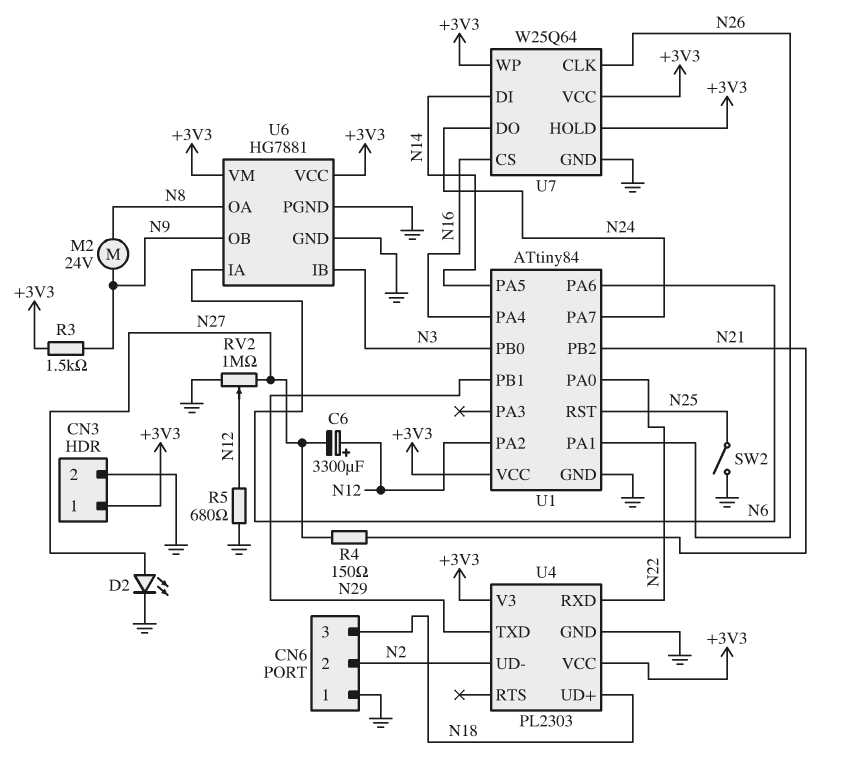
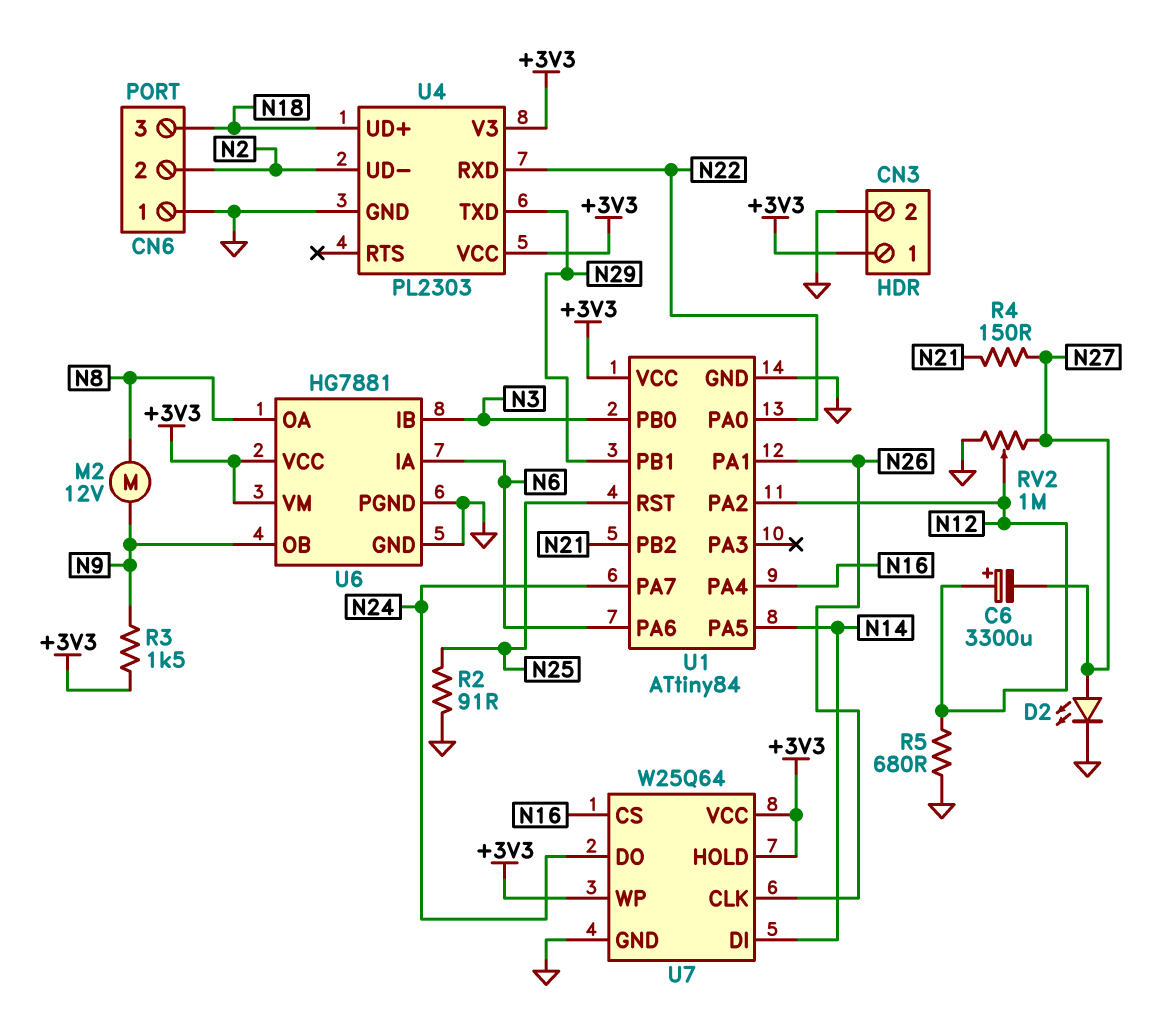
M2: motor 24V (N8, N9) -> motor 12V (N8, N9)
R2: none -> 91 (GND, N25)
SW2: switch (GND, N25) -> none

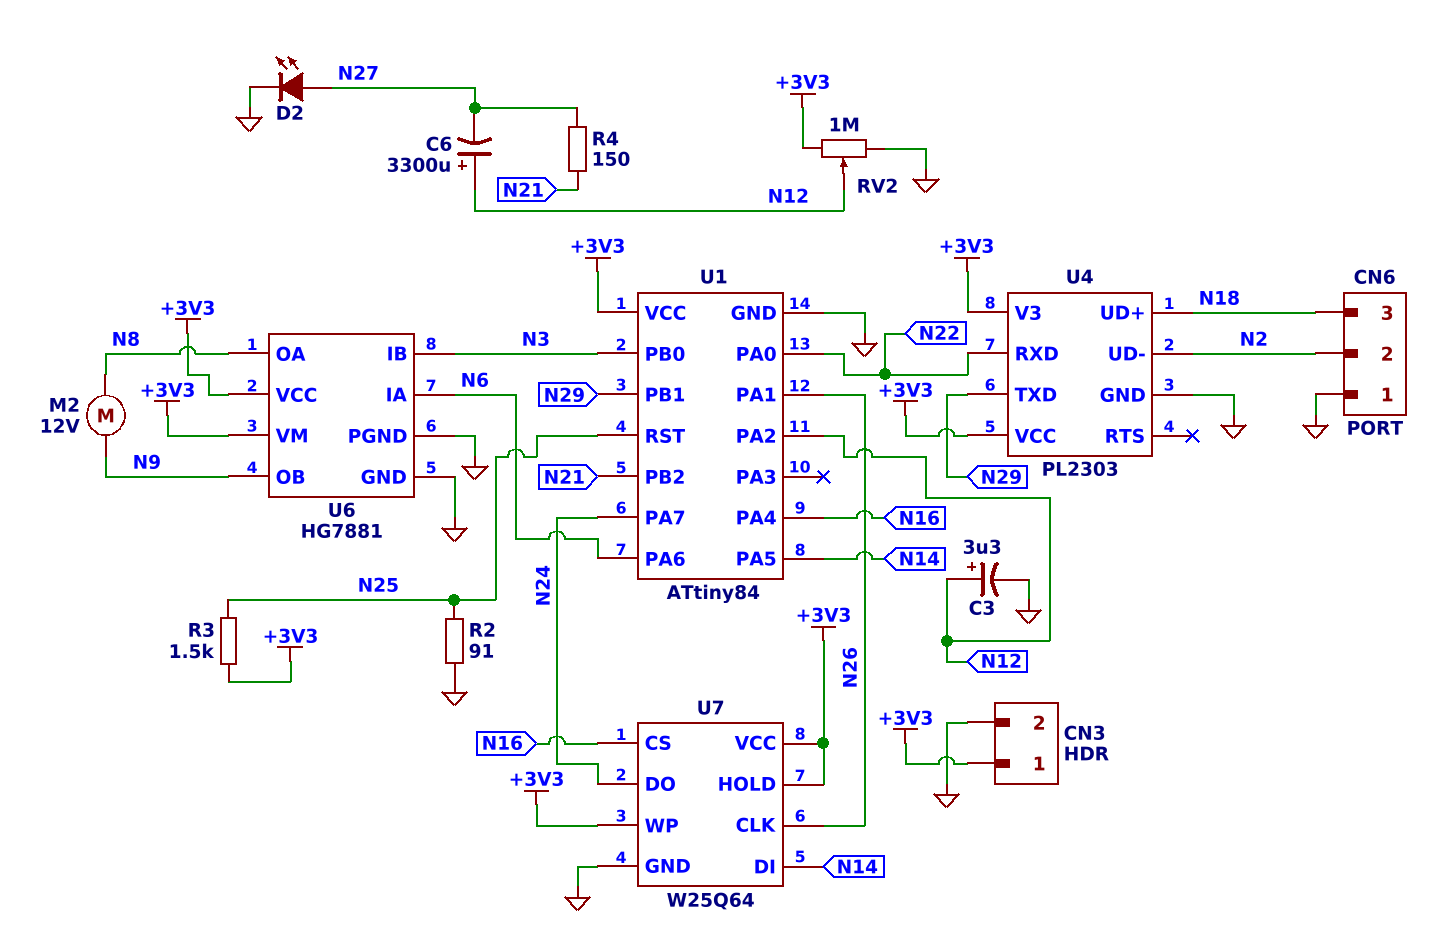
C3: none -> 3.3uF (plus N12, minus GND)
R3: 1.5k (+3V3, N9) -> 1.5k (+3V3, N25)
R5: 680 (GND, N12) -> none
RV2: 1M (GND, N27, wiper N12) -> 1M (+3V3, GND, wiper N12)

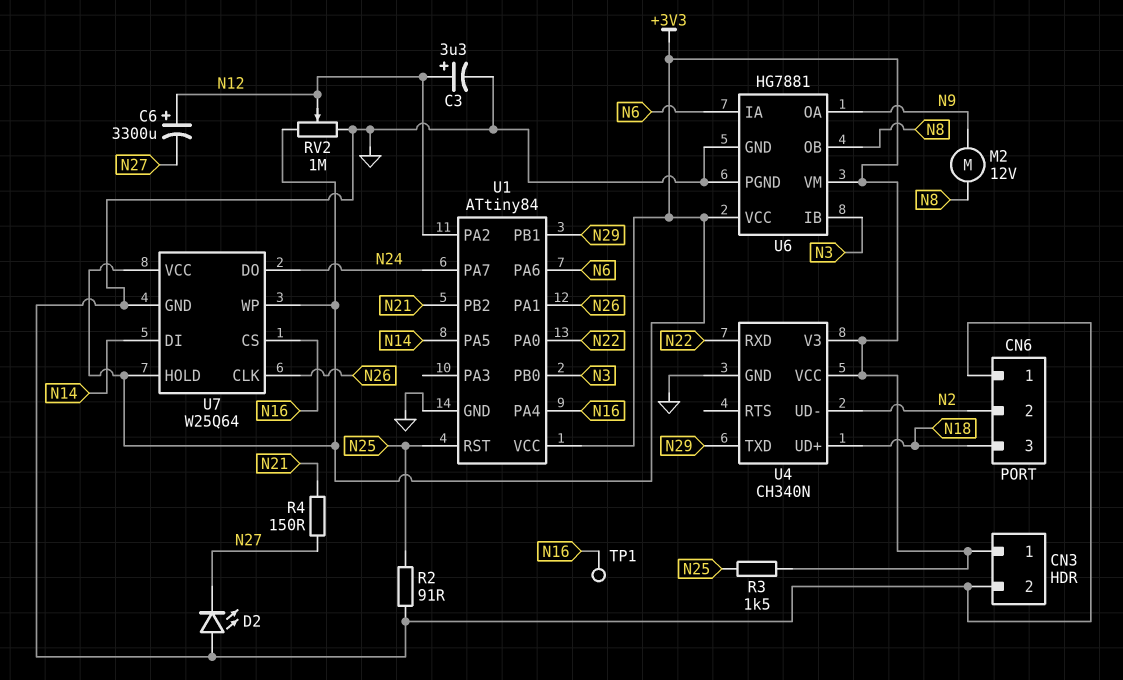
D2: LED (A N27, K GND) -> LED (A GND, K N27)
TP1: none -> test point (N16)
U4: PL2303 -> CH340N
U6 pin OA: N8 -> N9
U6 pin OB: N9 -> N8

